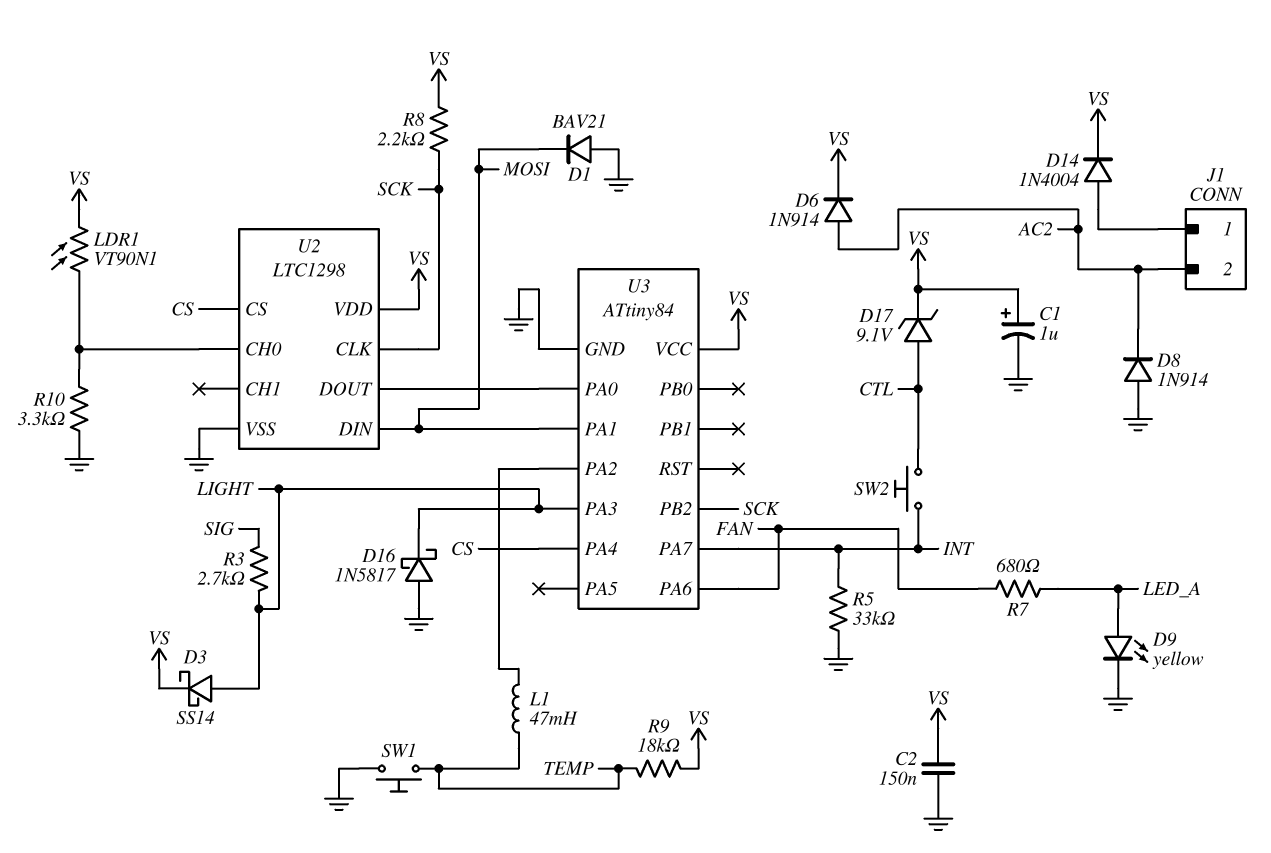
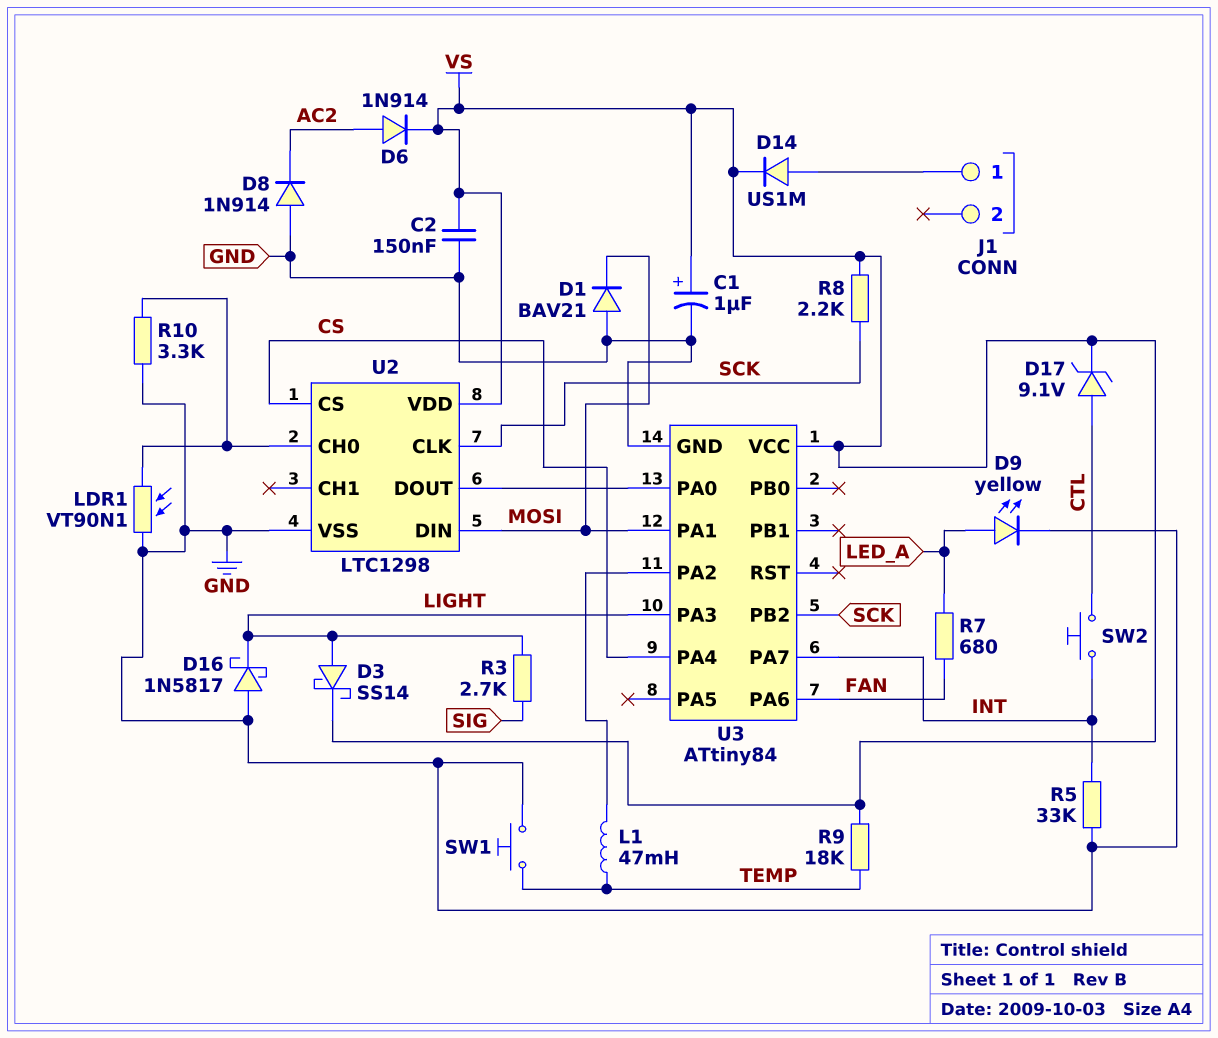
D14: diode 1N4004 (A J1/1, K VS) -> diode US1M (A J1/1, K VS)
J1 pin 2: AC2 -> none
LDR1: VT90N1 (U2/CH0, VS) -> VT90N1 (GND, U2/CH0)

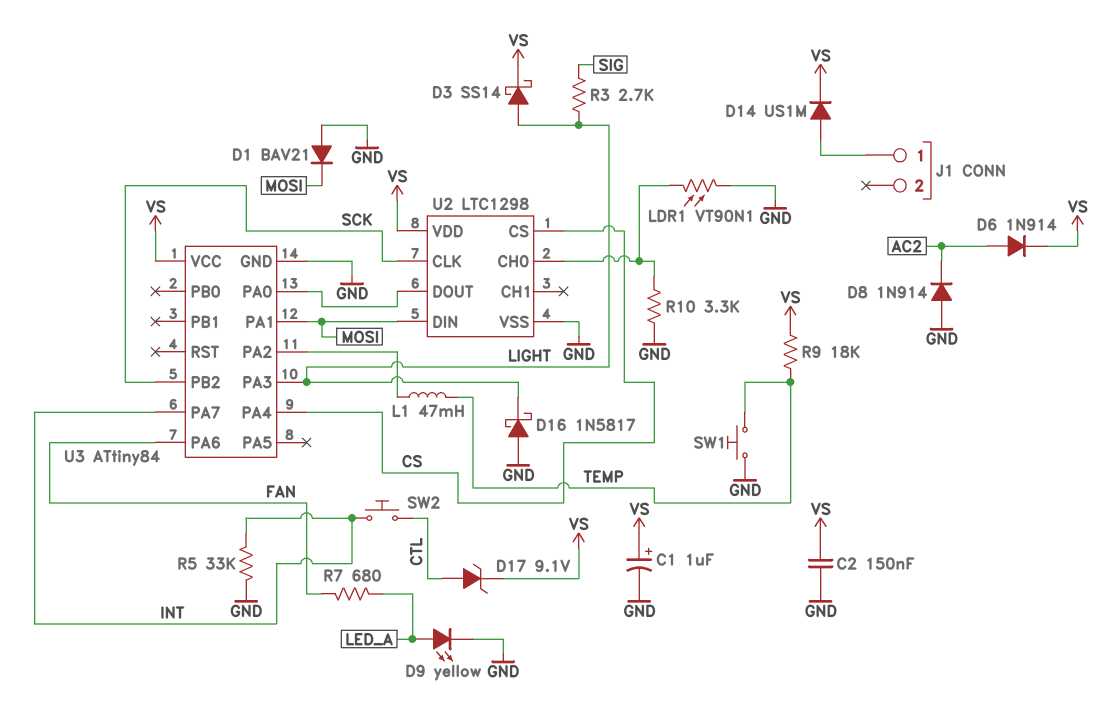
R8: 2.2k (SCK, VS) -> none

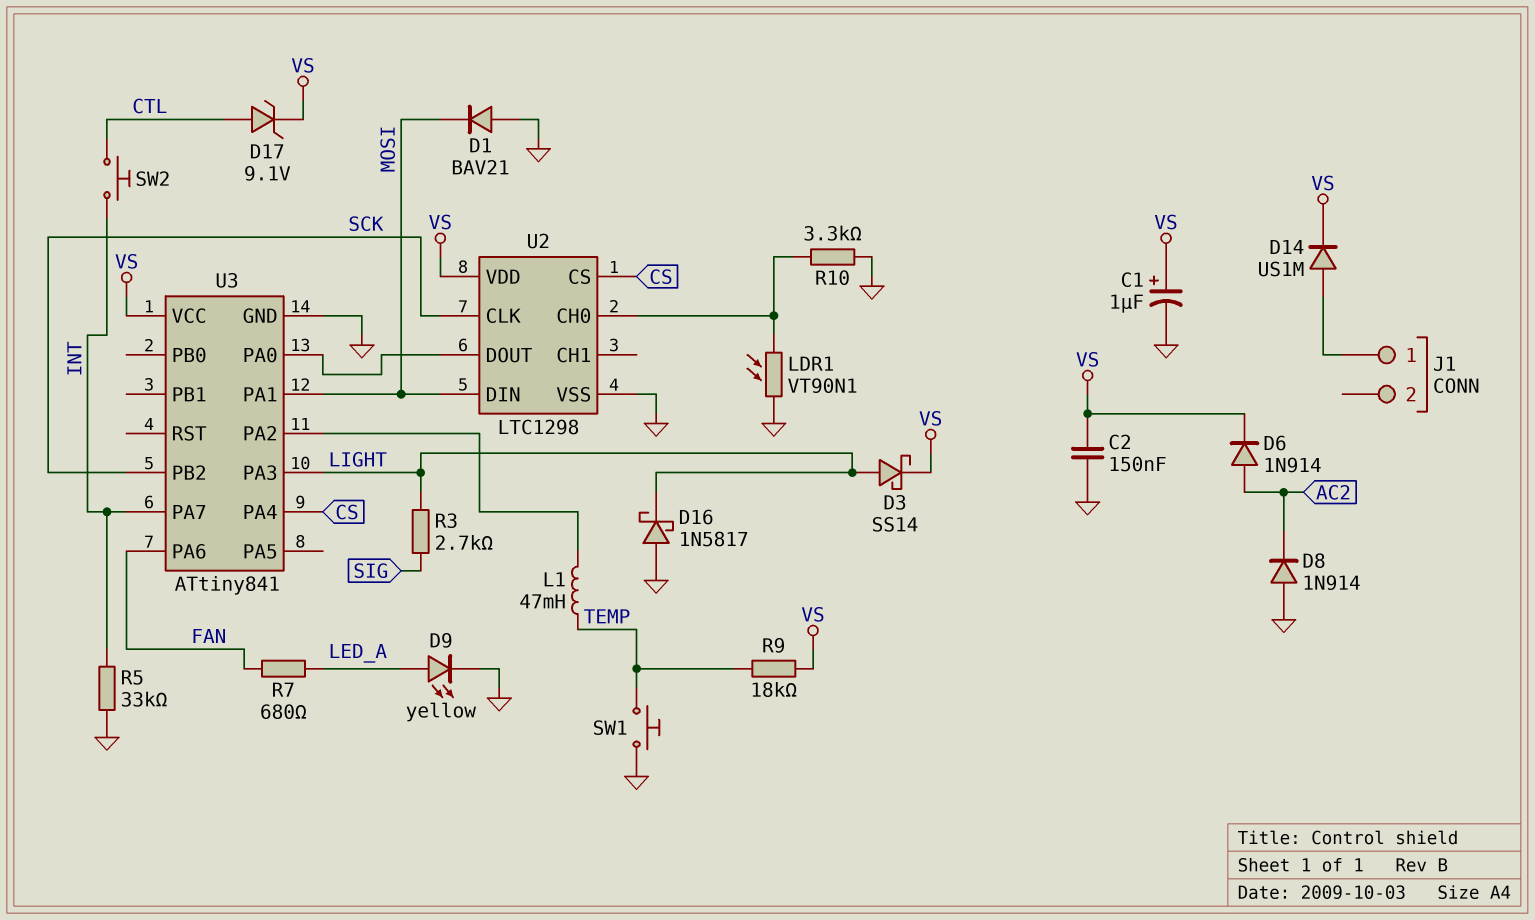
U3: ATtiny84 -> ATtiny841

